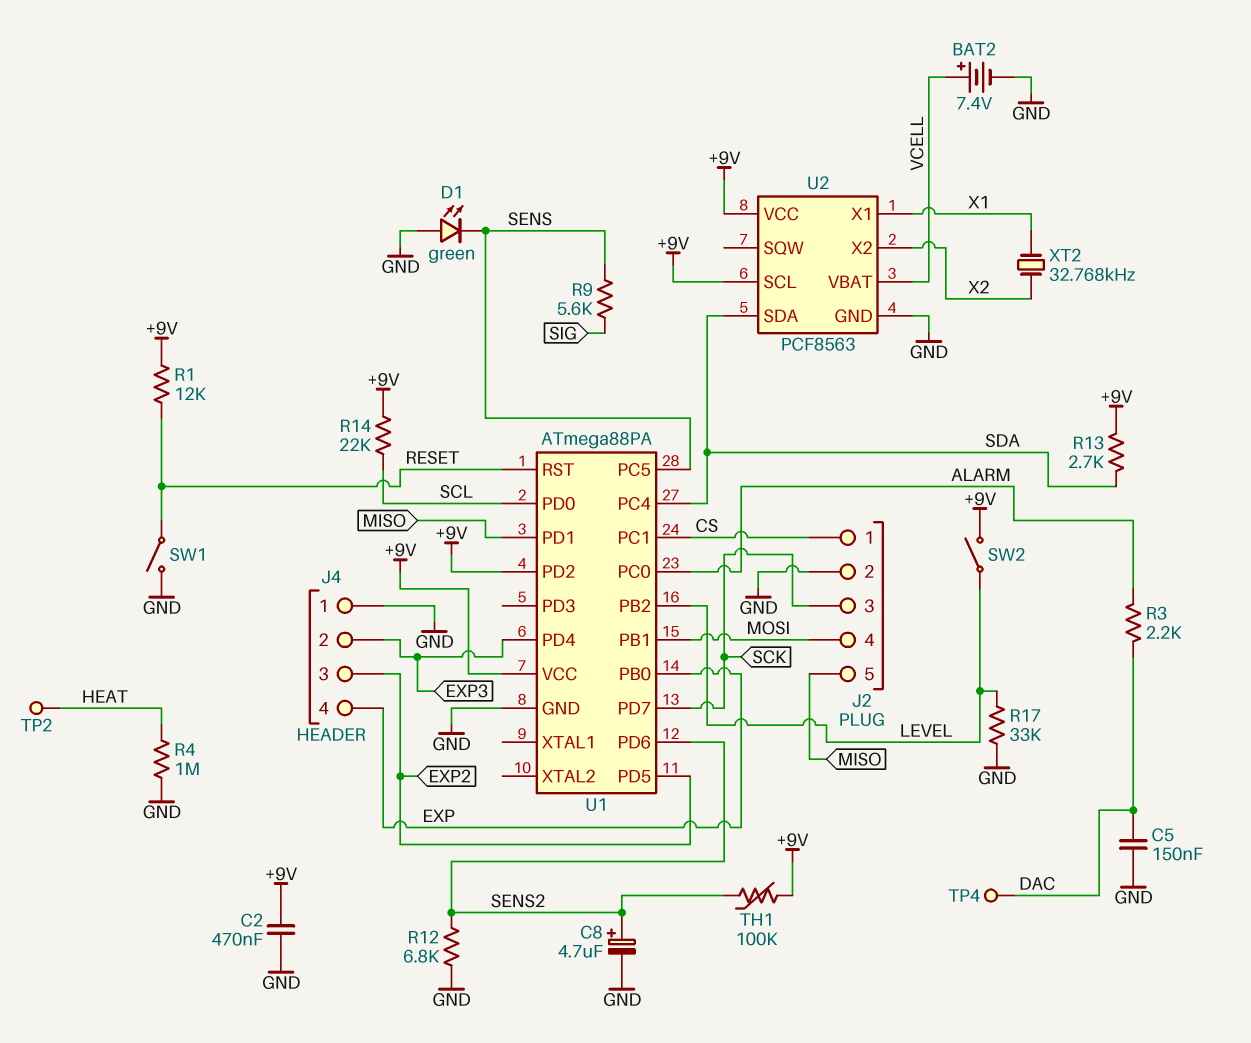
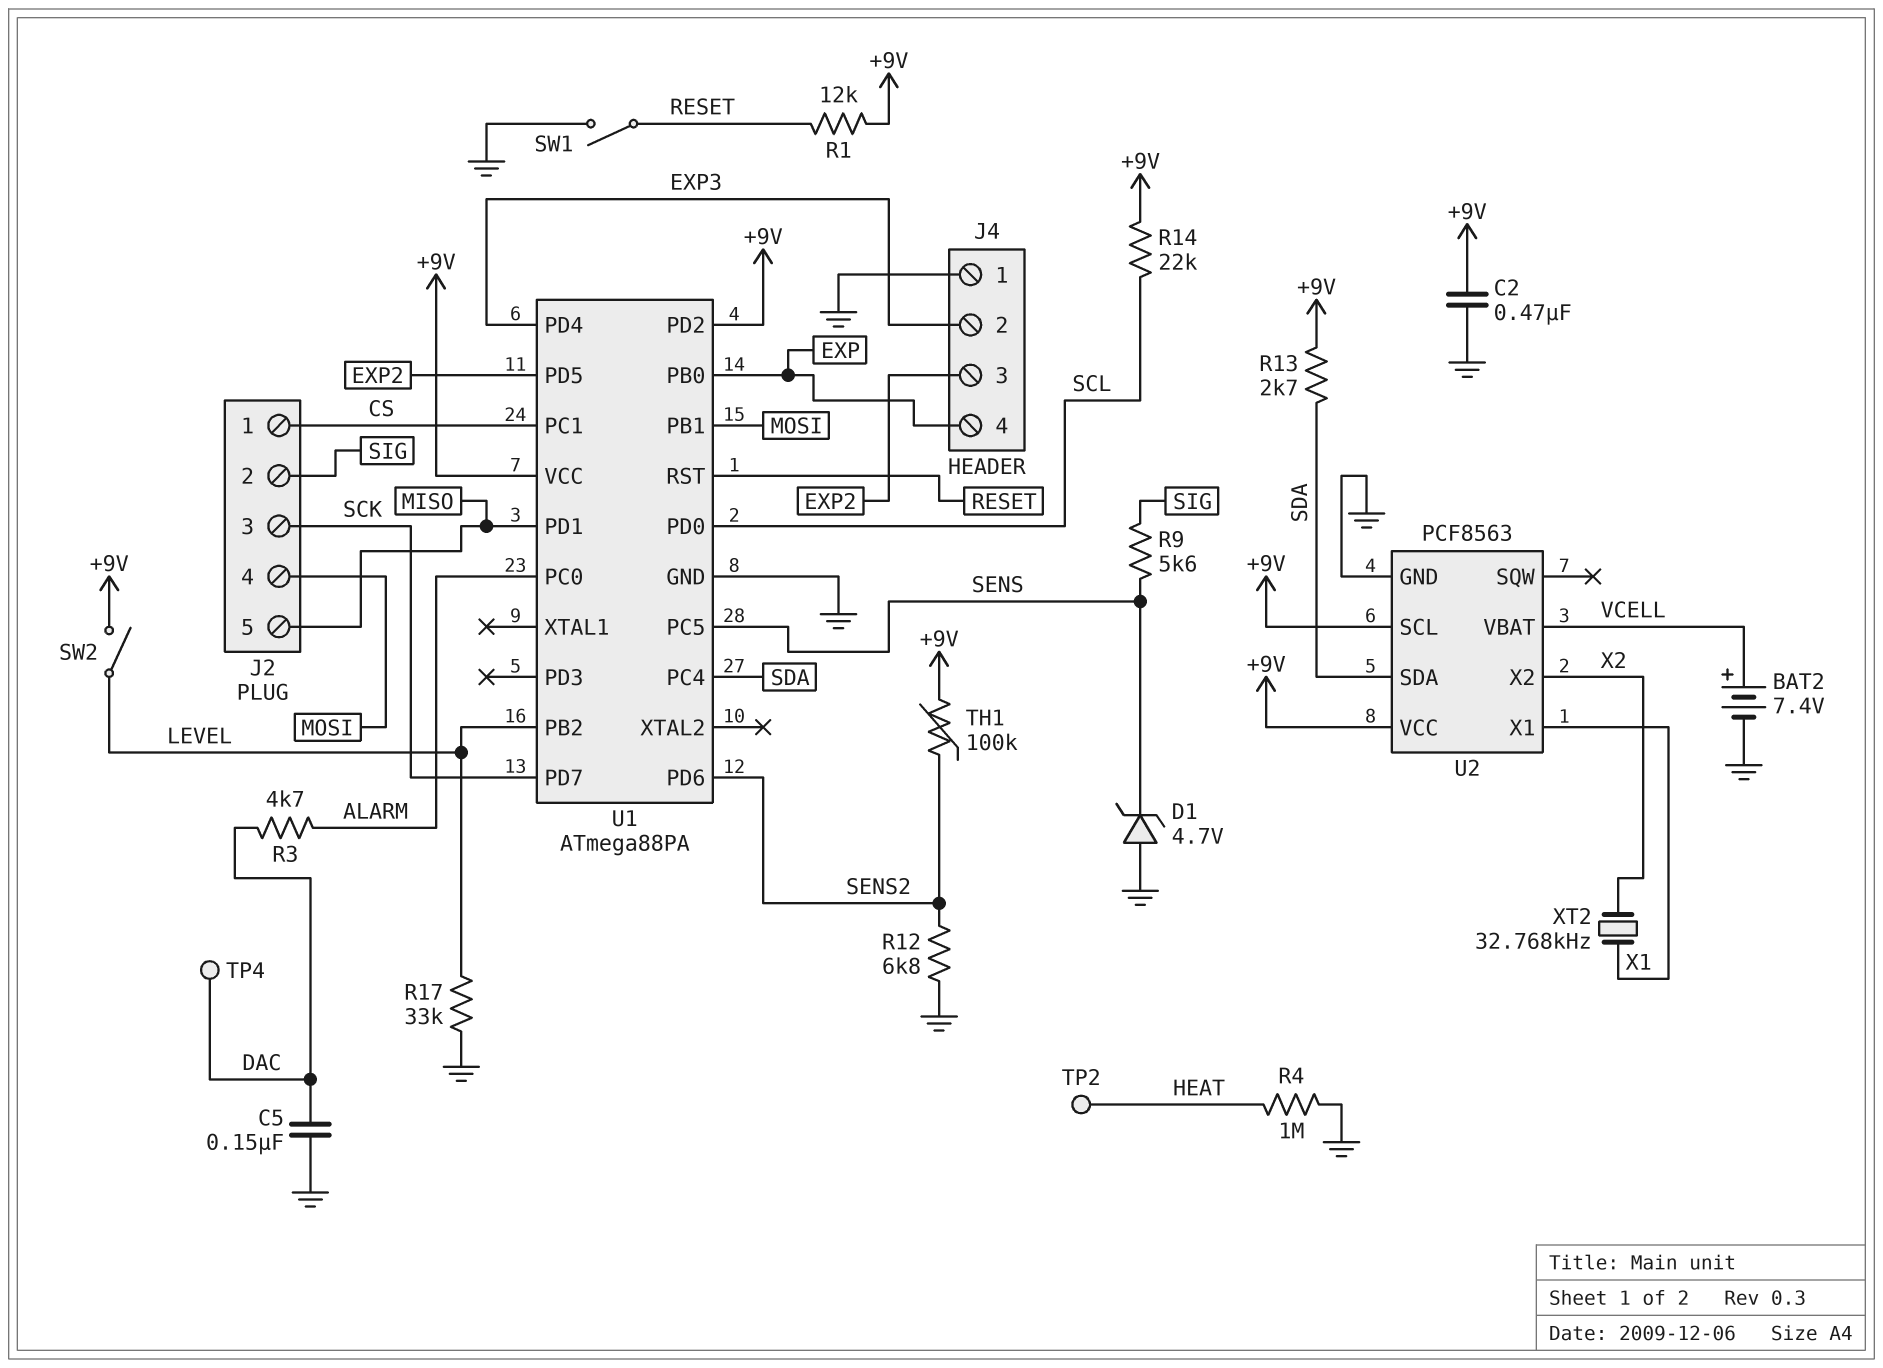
C8: 4.7uF (plus SENS2, minus GND) -> none
D1: LED green (A GND, K SENS) -> zener 4.7V (A GND, K SENS)
J2 pin 2: GND -> SIG
R3: 2.2k (ALARM, DAC) -> 4.7k (ALARM, DAC)

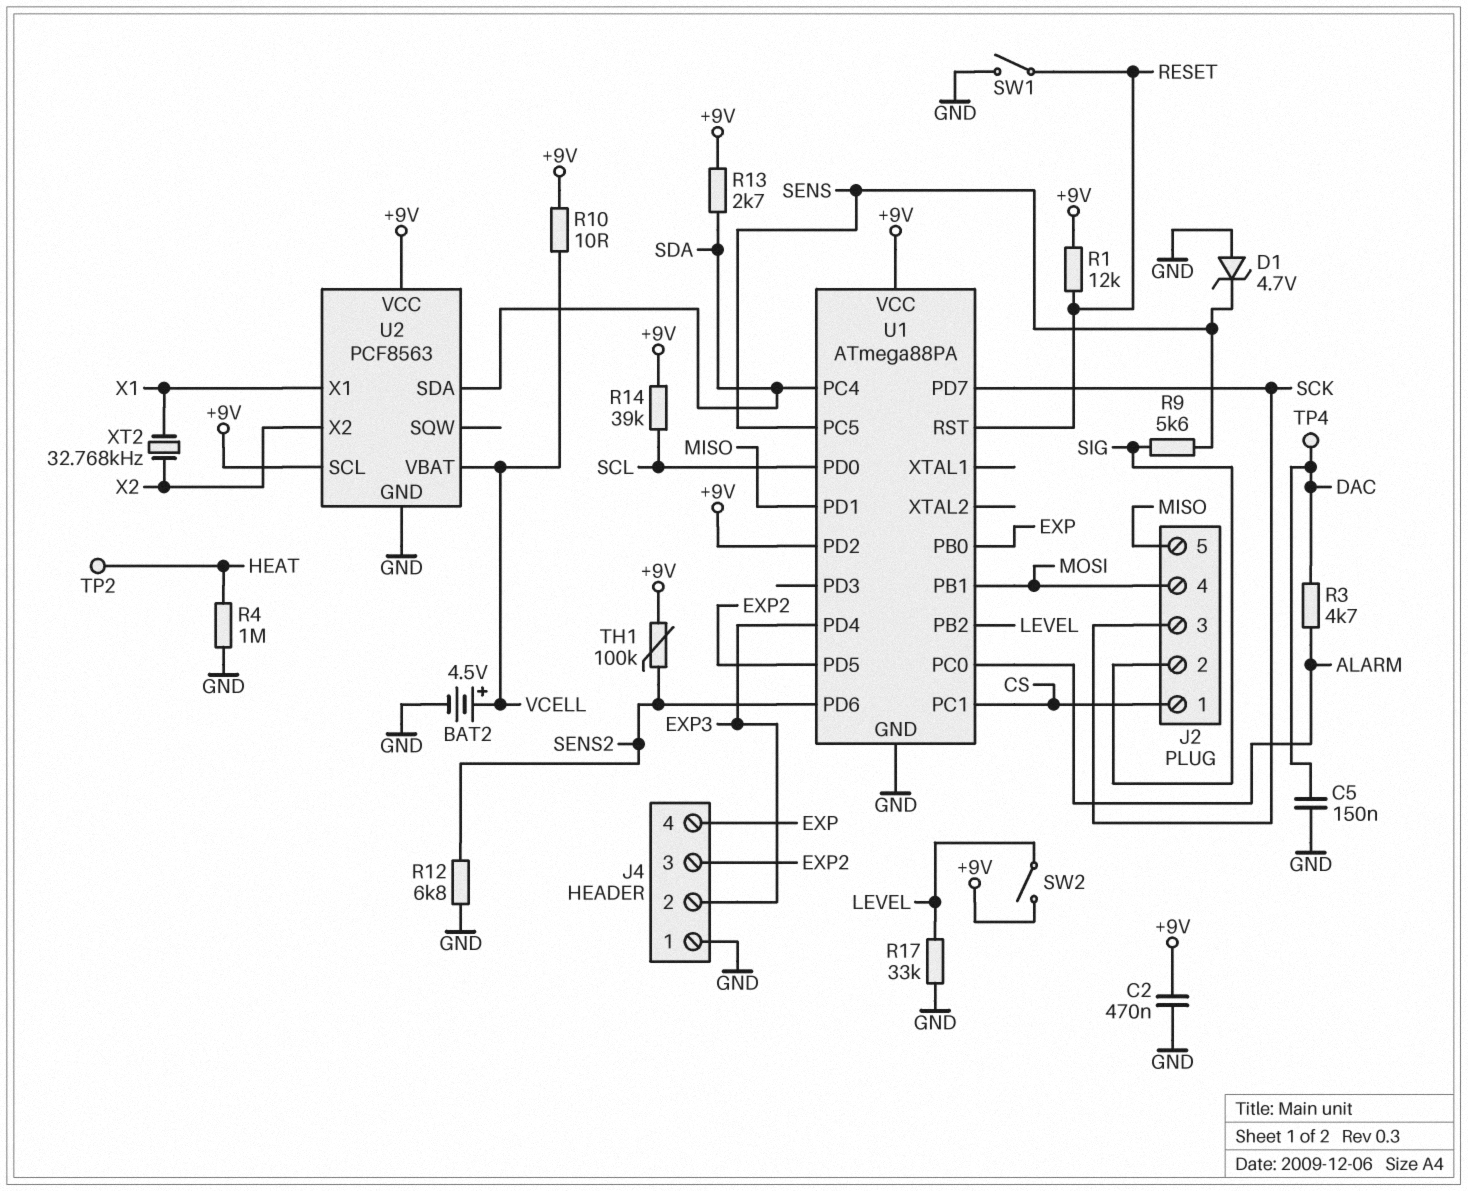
BAT2: 7.4V (plus VCELL, minus GND) -> 4.5V (plus VCELL, minus GND)
R10: none -> 10 (+9V, VCELL)
R14: 22k (+9V, SCL) -> 39k (+9V, SCL)

